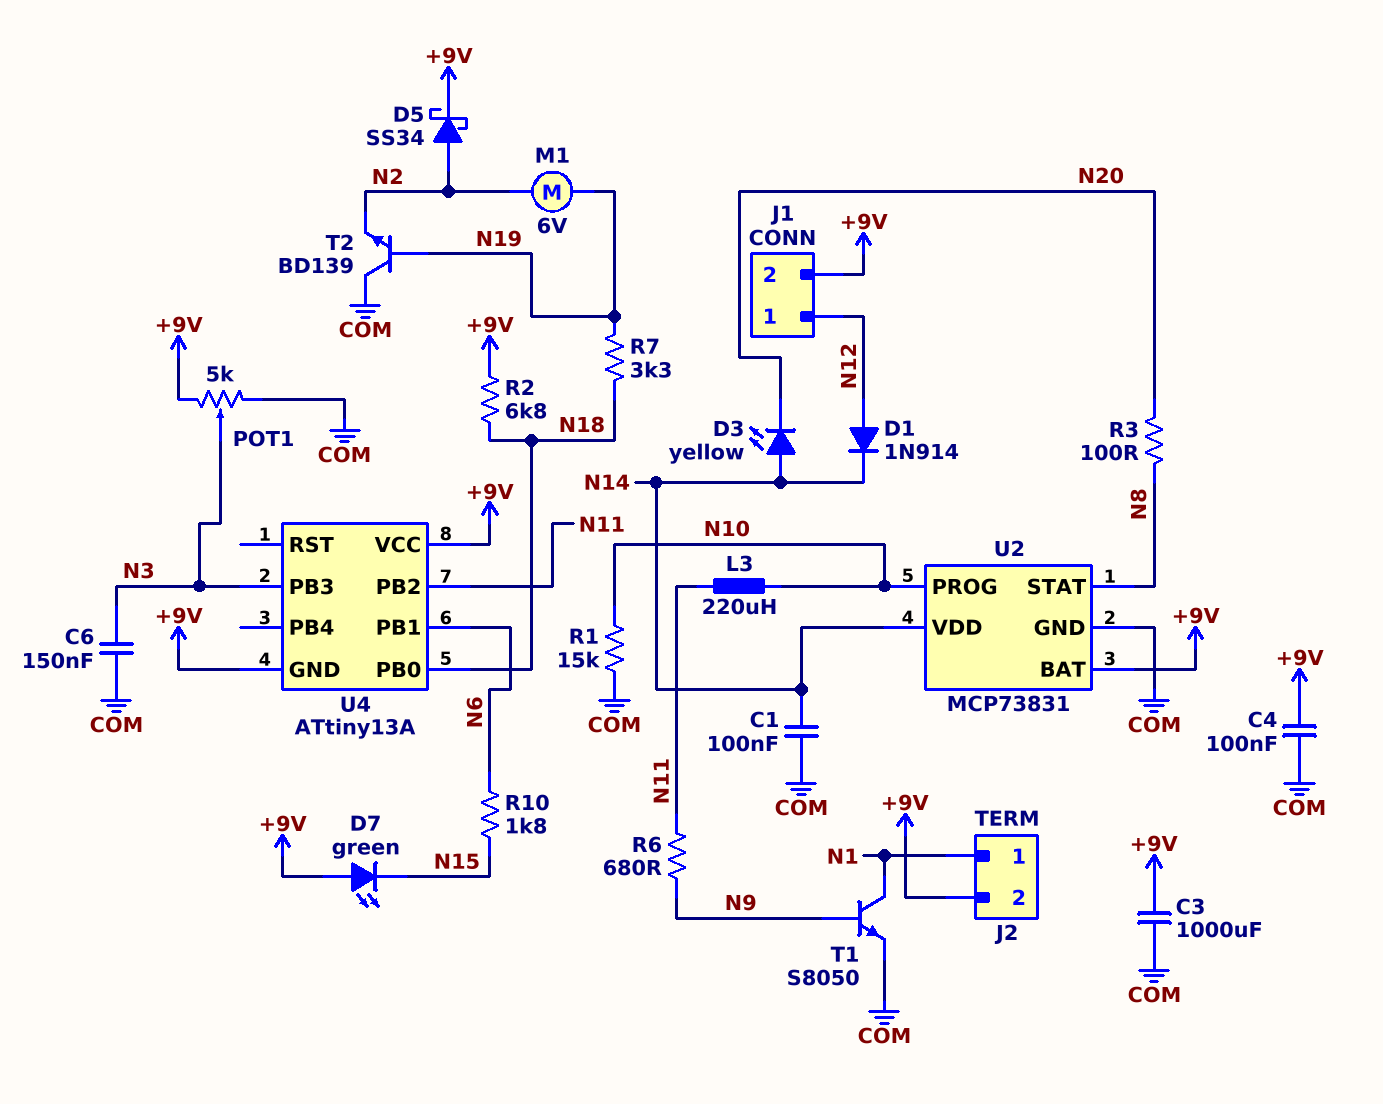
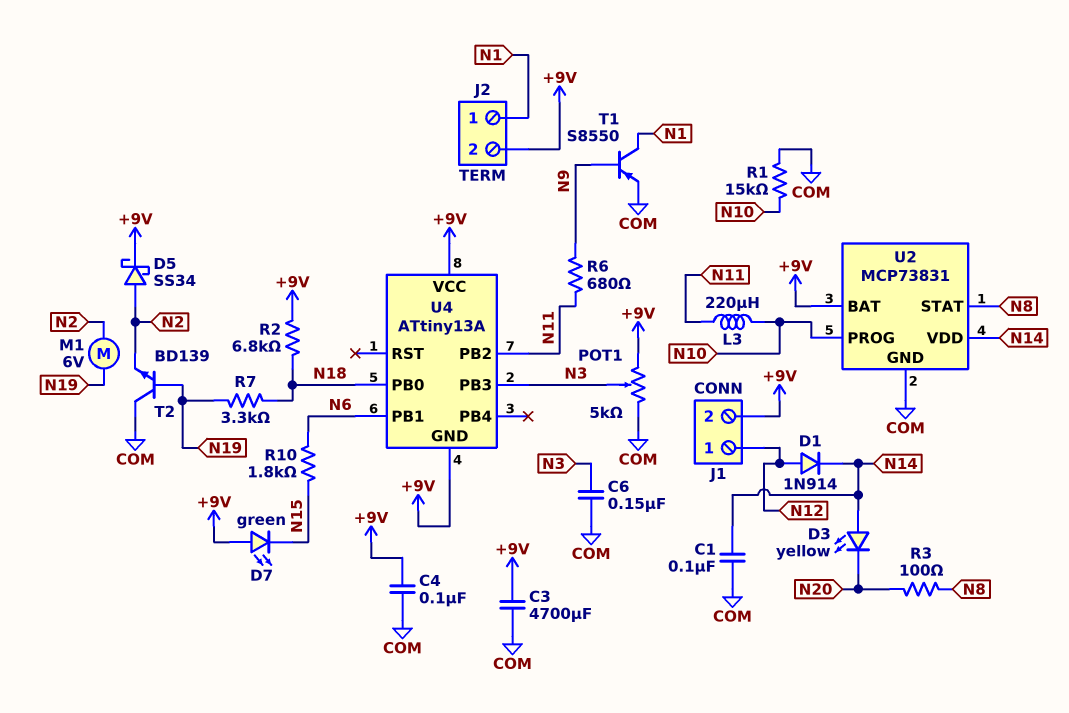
C3: 1000uF (+9V, COM) -> 4700uF (+9V, COM)
T1: NPN S8050 (B N9, C N1, E COM) -> PNP S8550 (B N9, C N1, E COM)

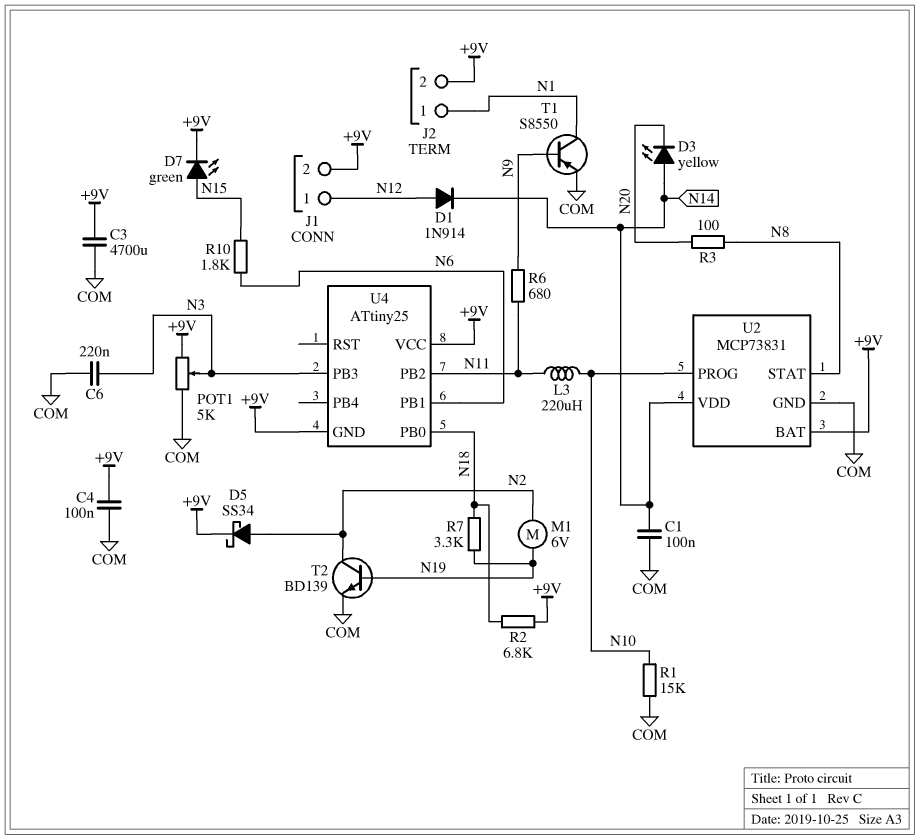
C6: 150nF (COM, N3) -> 220nF (COM, N3)
D7: LED green (A +9V, K N15) -> LED green (A N15, K +9V)
T2: NPN BD139 (B N19, C COM, E N2) -> NPN BD139 (B N19, C N2, E COM)
U4: ATtiny13A -> ATtiny25

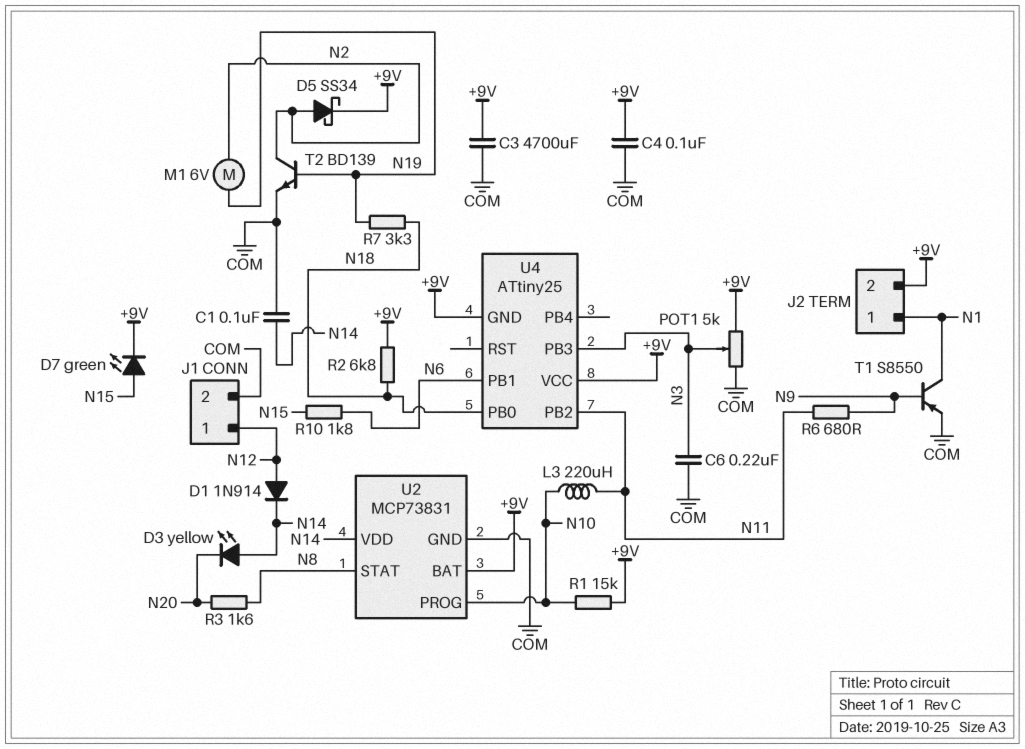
J1 pin 2: +9V -> COM
R1: 15k (COM, N10) -> 15k (+9V, N10)
R3: 100 (N8, N20) -> 1.6k (N8, N20)

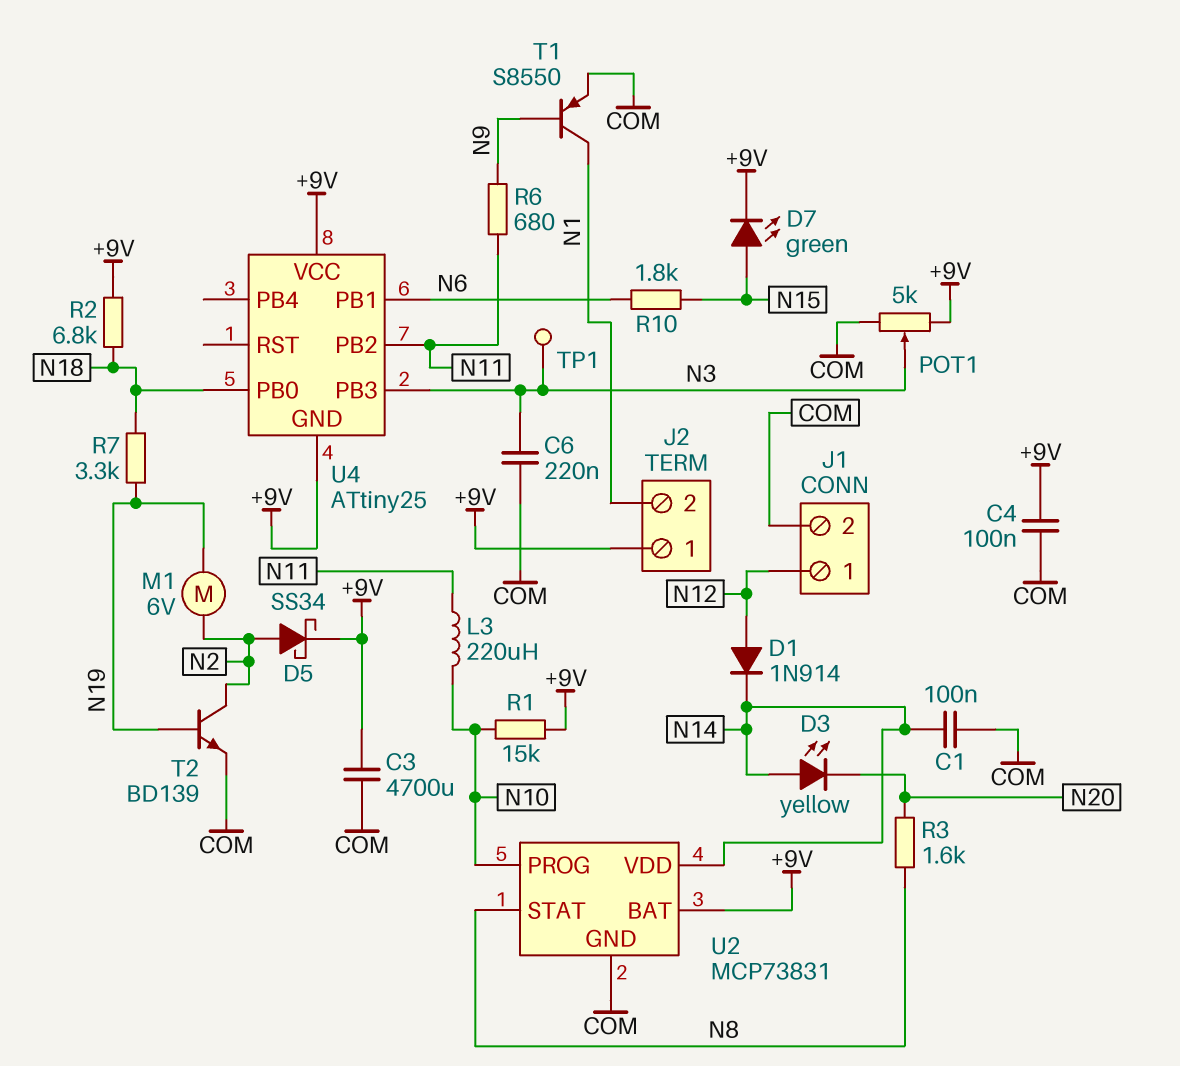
J2 pin 1: N1 -> +9V
J2 pin 2: +9V -> N1
TP1: none -> test point (N3)

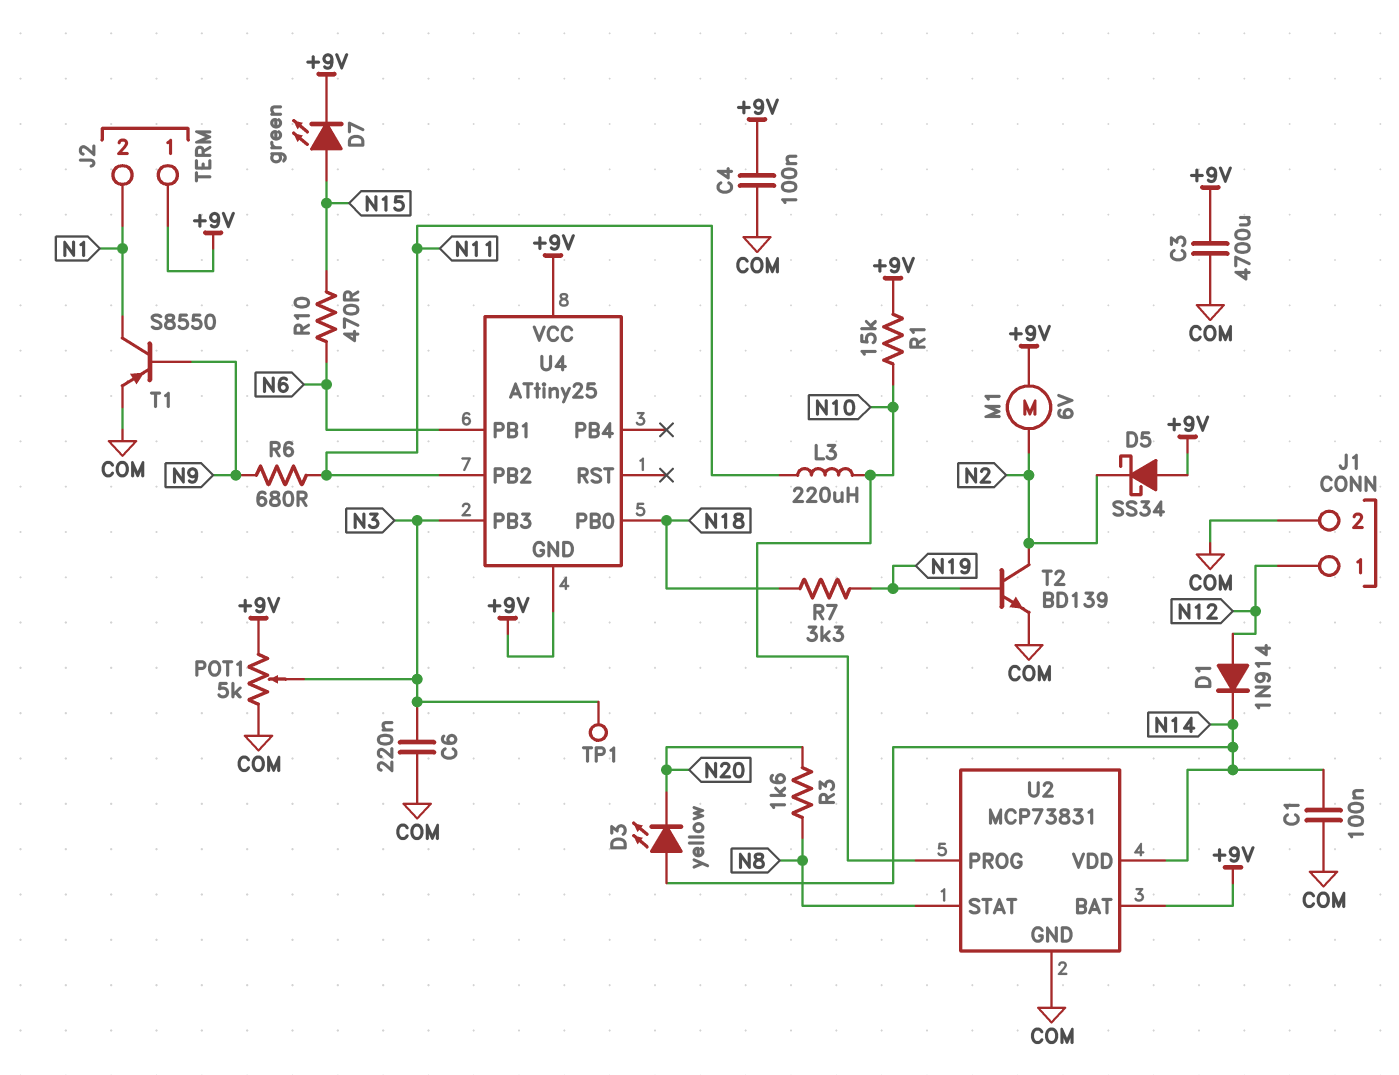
D5: schottky SS34 (A N2, K +9V) -> schottky SS34 (A +9V, K N2)
M1: motor 6V (N2, N19) -> motor 6V (+9V, N2)
R2: 6.8k (+9V, N18) -> none
R10: 1.8k (N6, N15) -> 470 (N6, N15)

